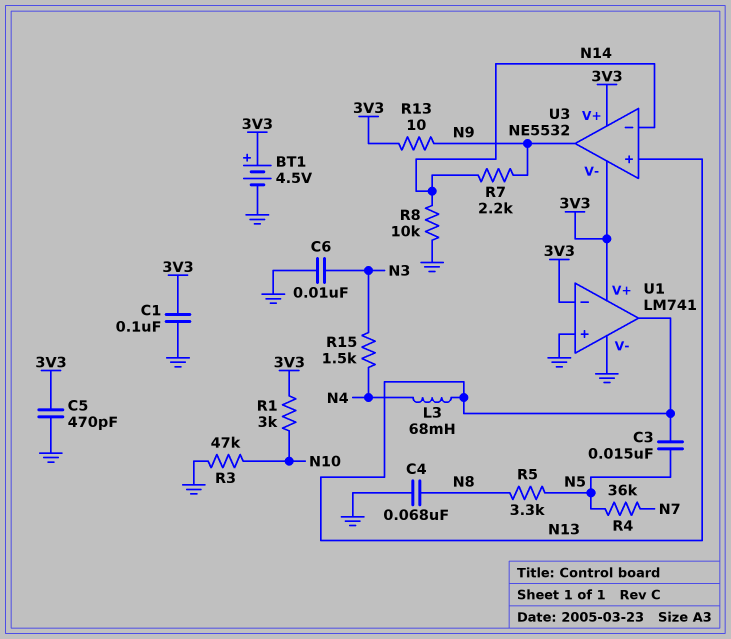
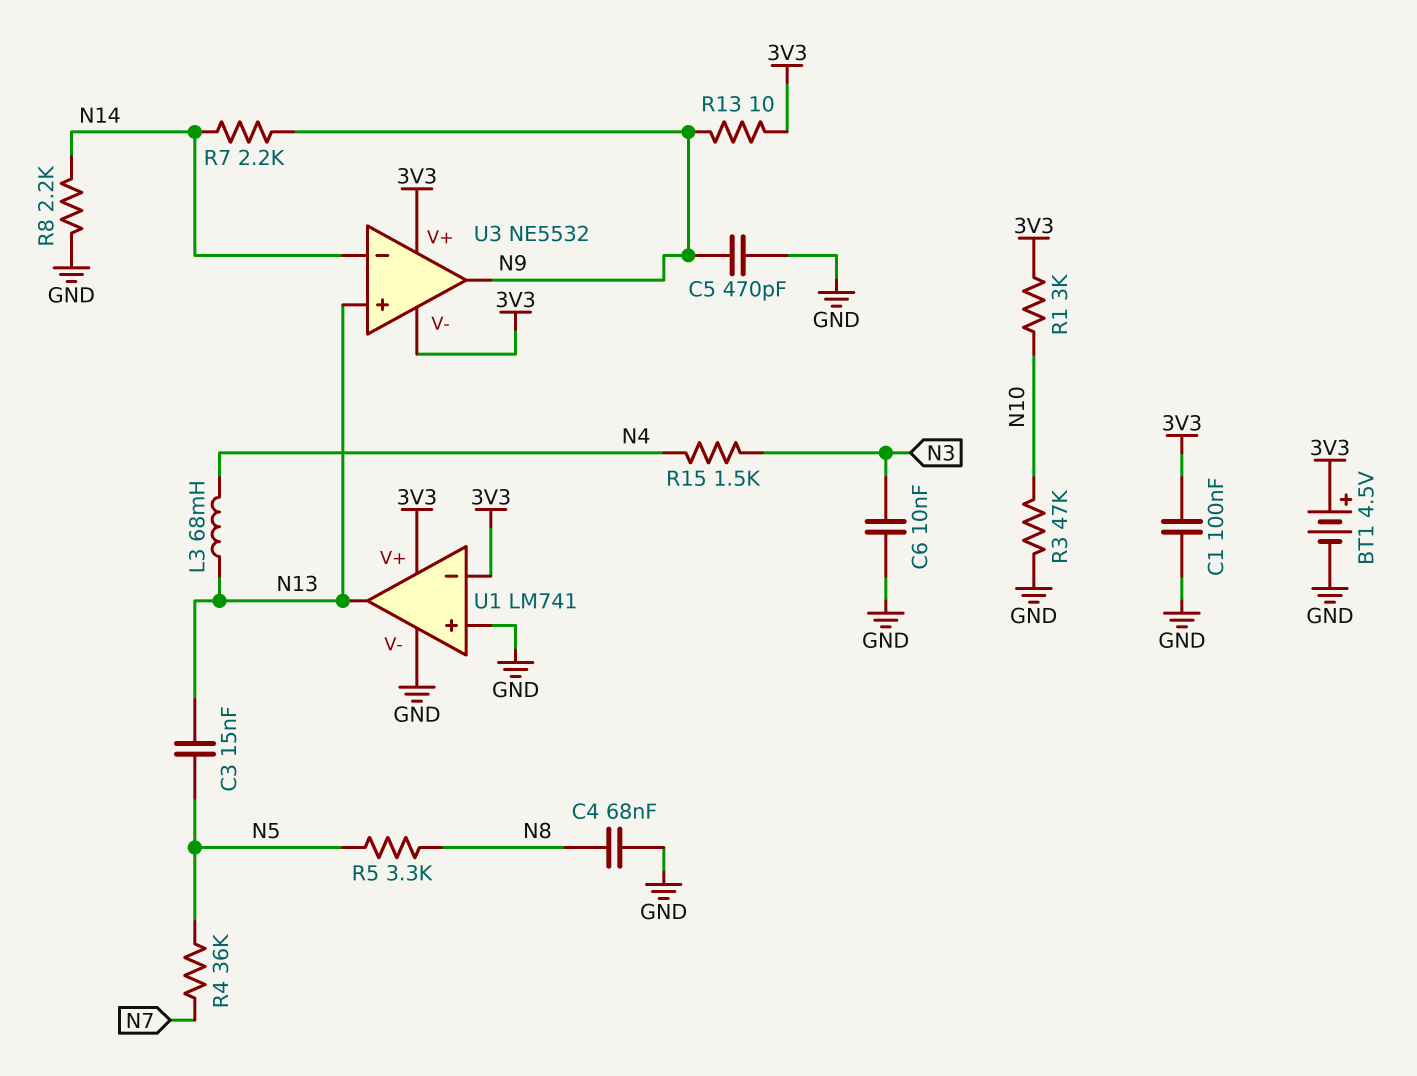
C5: 470pF (3V3, GND) -> 470pF (GND, N9)
R8: 10k (GND, N14) -> 2.2k (GND, N14)

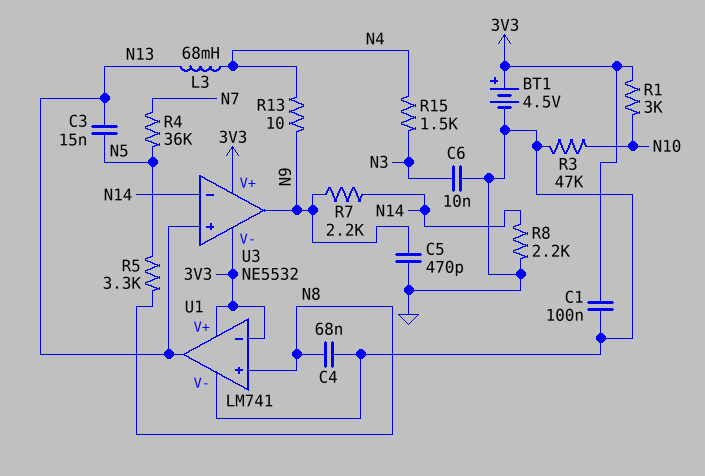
R13: 10 (3V3, N9) -> 10 (N4, N9)
U1 pin in+: GND -> N8

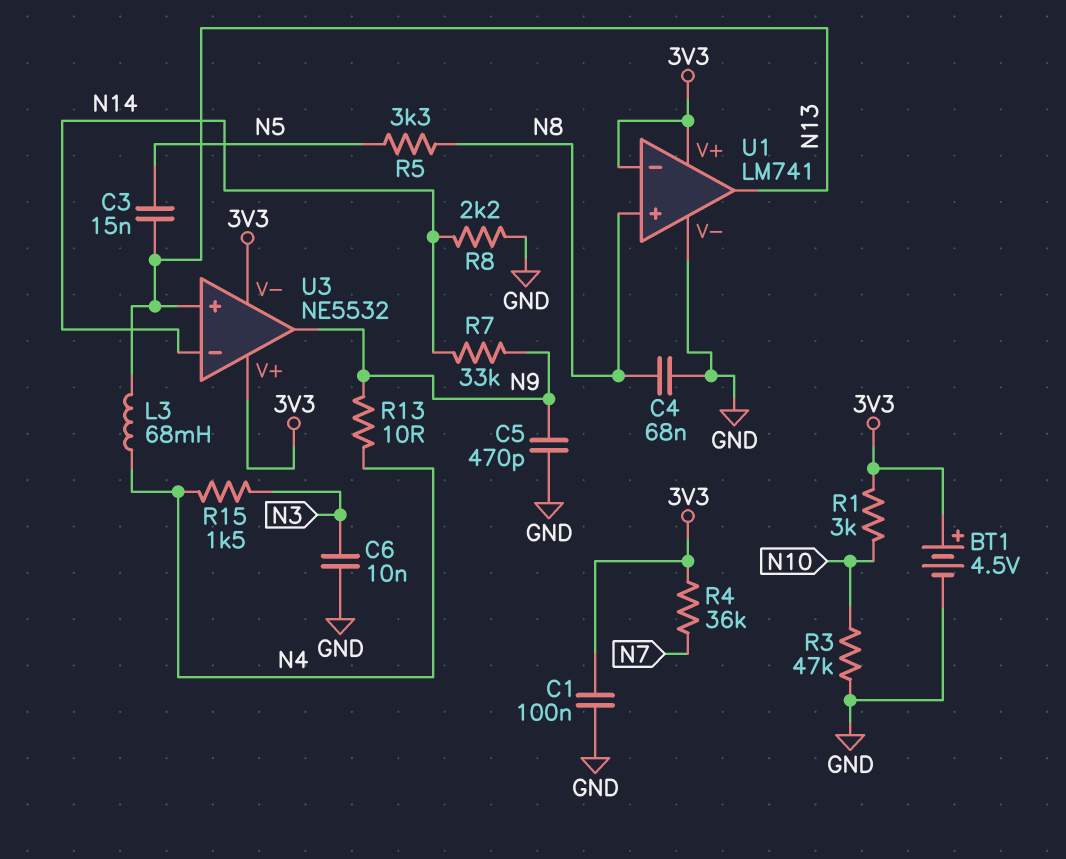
R4: 36k (N5, N7) -> 36k (3V3, N7)
R7: 2.2k (N9, N14) -> 33k (N9, N14)

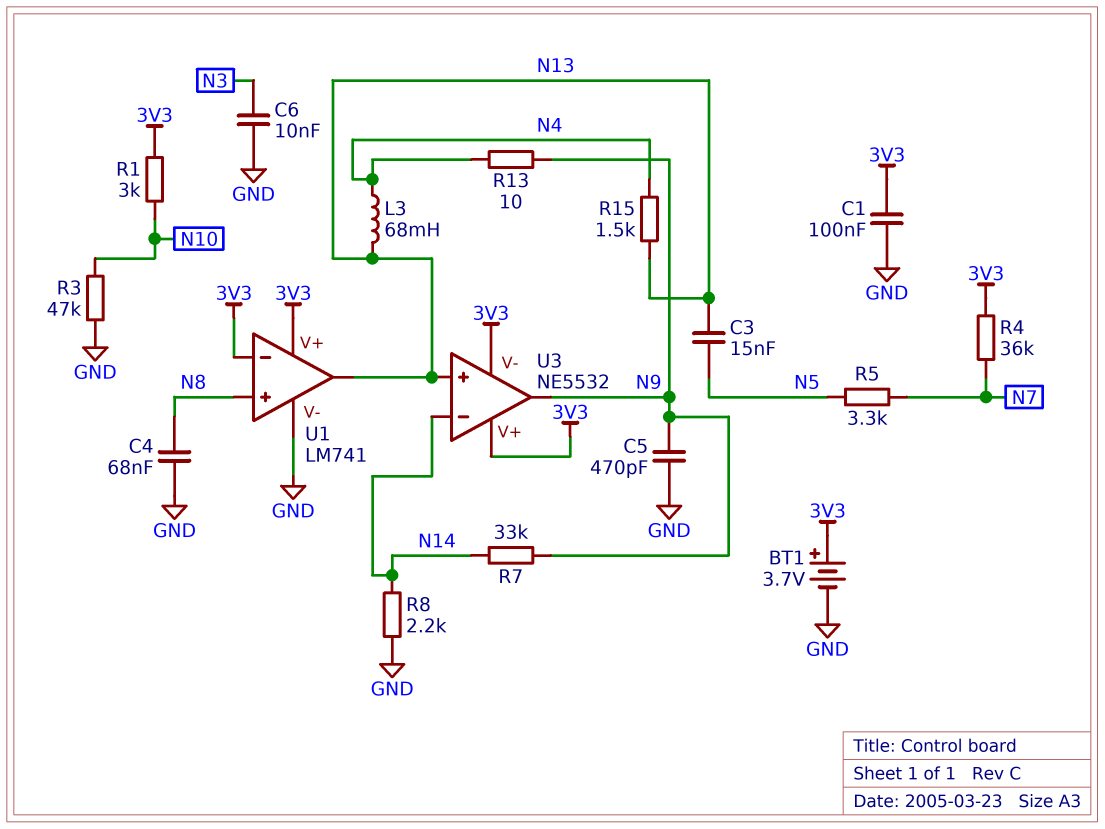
BT1: 4.5V (plus 3V3, minus GND) -> 3.7V (plus 3V3, minus GND)
R5: 3.3k (N5, N8) -> 3.3k (N5, N7)
R15: 1.5k (N3, N4) -> 1.5k (N4, N13)

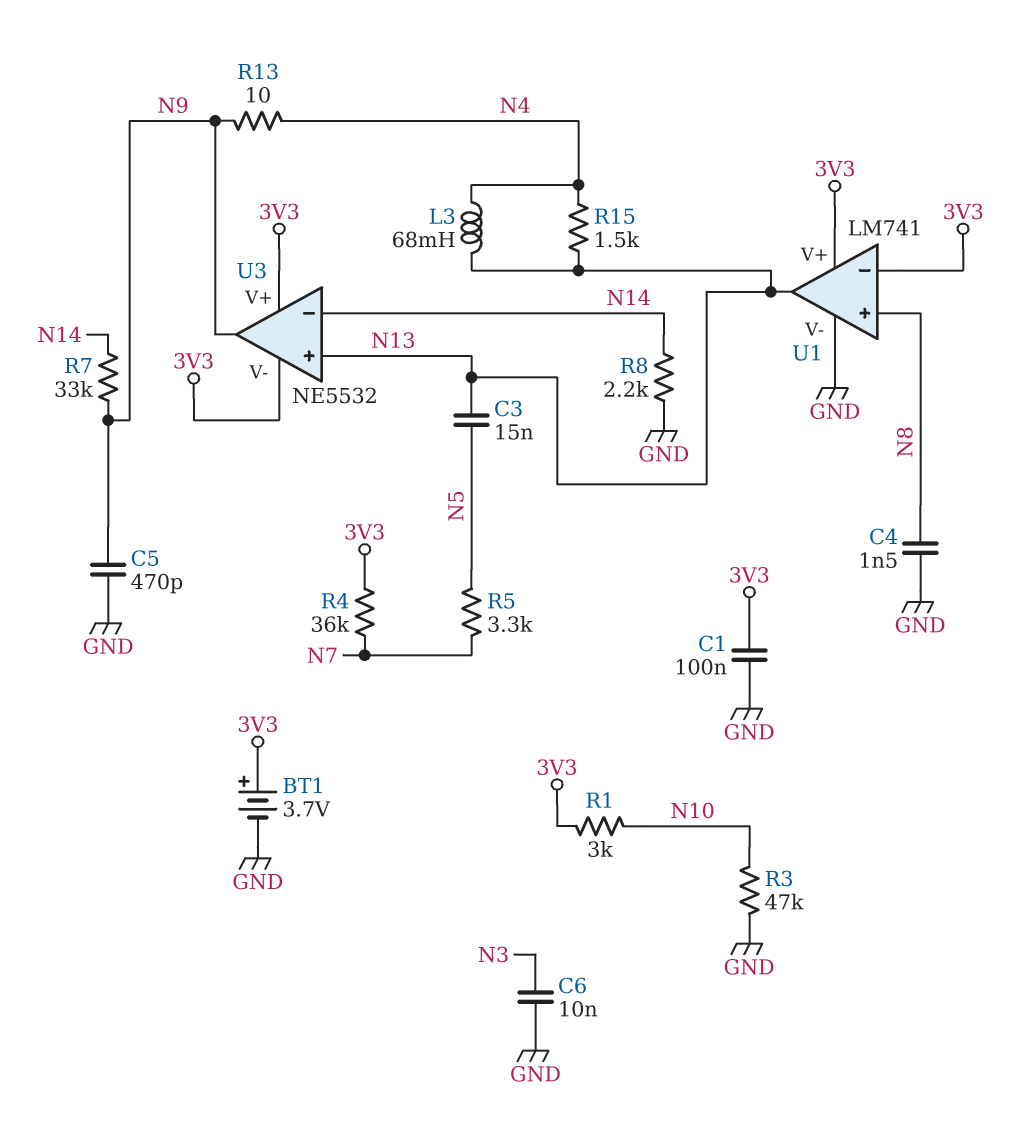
C4: 68nF (GND, N8) -> 1.5nF (GND, N8)

